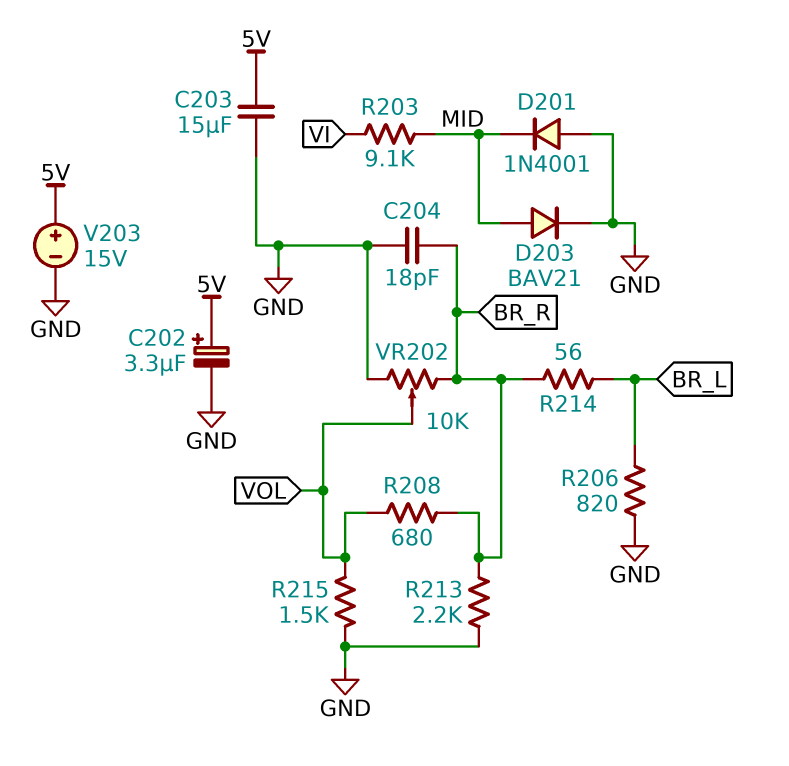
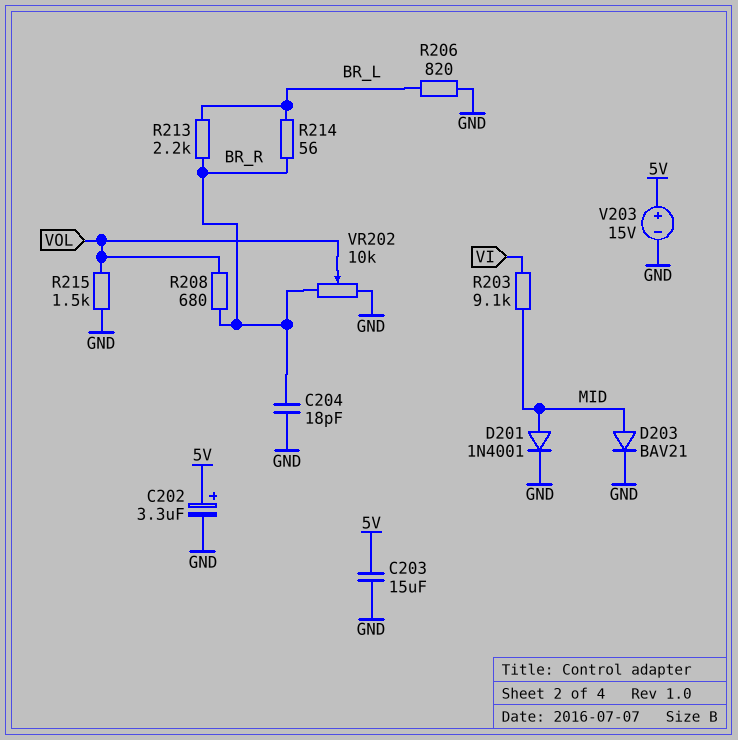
D201: diode 1N4001 (A GND, K MID) -> diode 1N4001 (A MID, K GND)
R213: 2.2k (BR_R, GND) -> 2.2k (BR_L, BR_R)

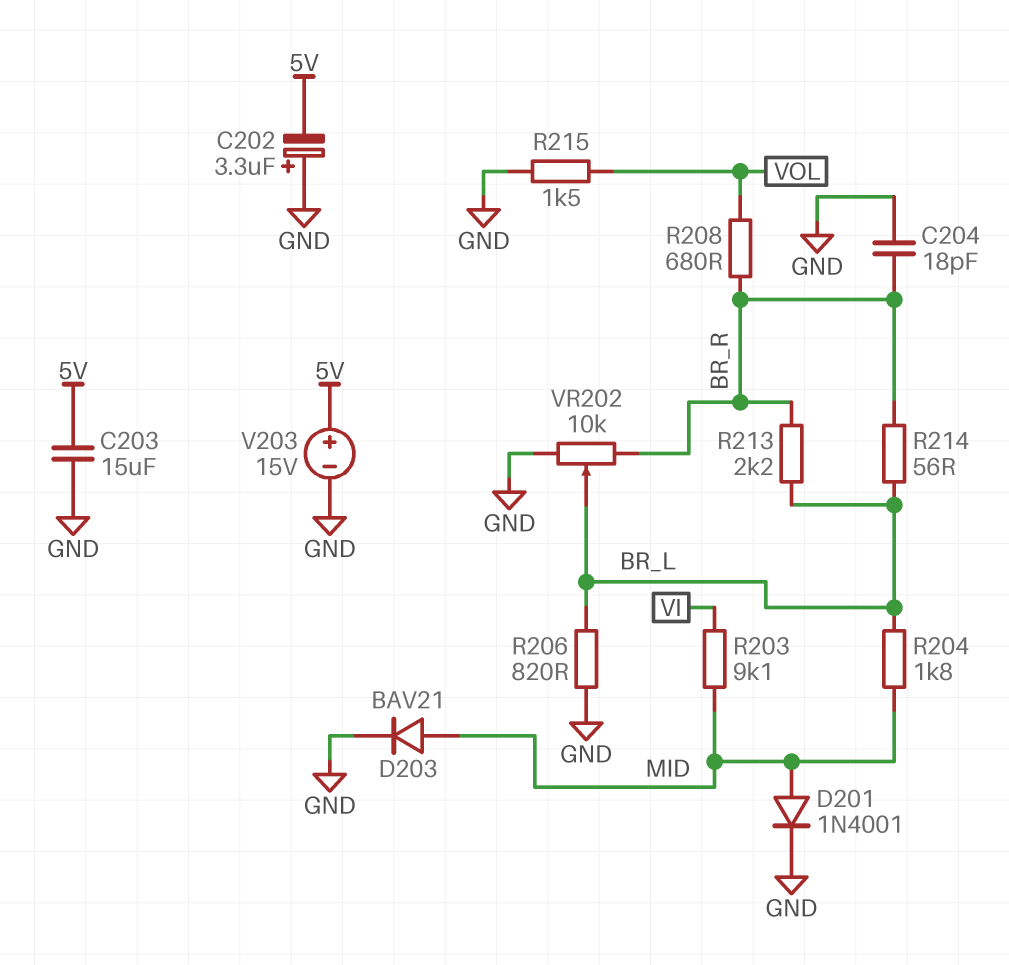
C202: 3.3uF (plus 5V, minus GND) -> 3.3uF (plus GND, minus 5V)
R204: none -> 1.8k (BR_L, MID)
VR202: 10k (BR_R, GND, wiper VOL) -> 10k (BR_R, GND, wiper BR_L)

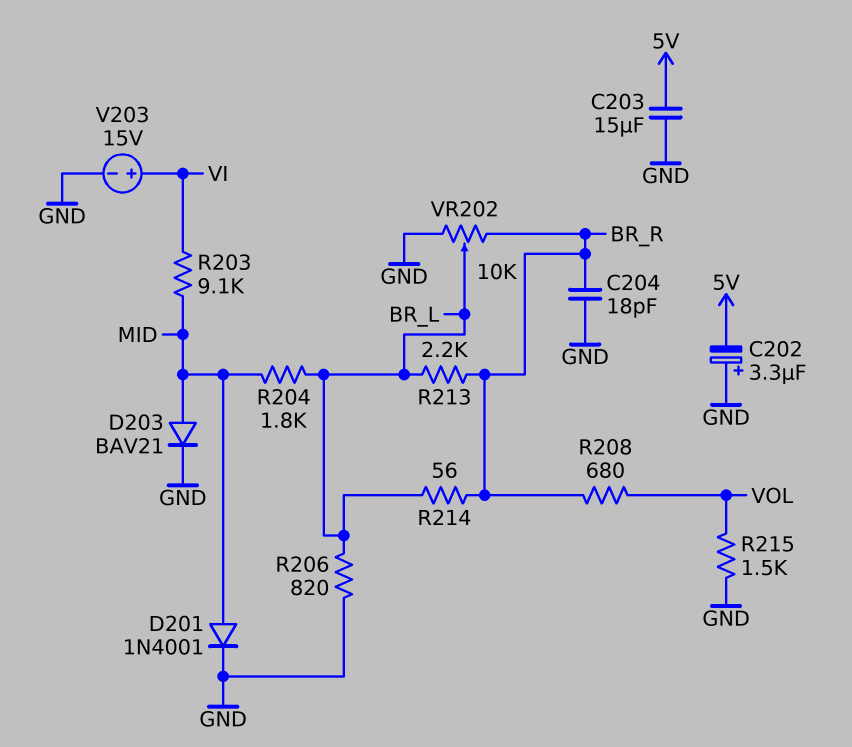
V203: 15V (plus 5V, minus GND) -> 15V (plus VI, minus GND)

